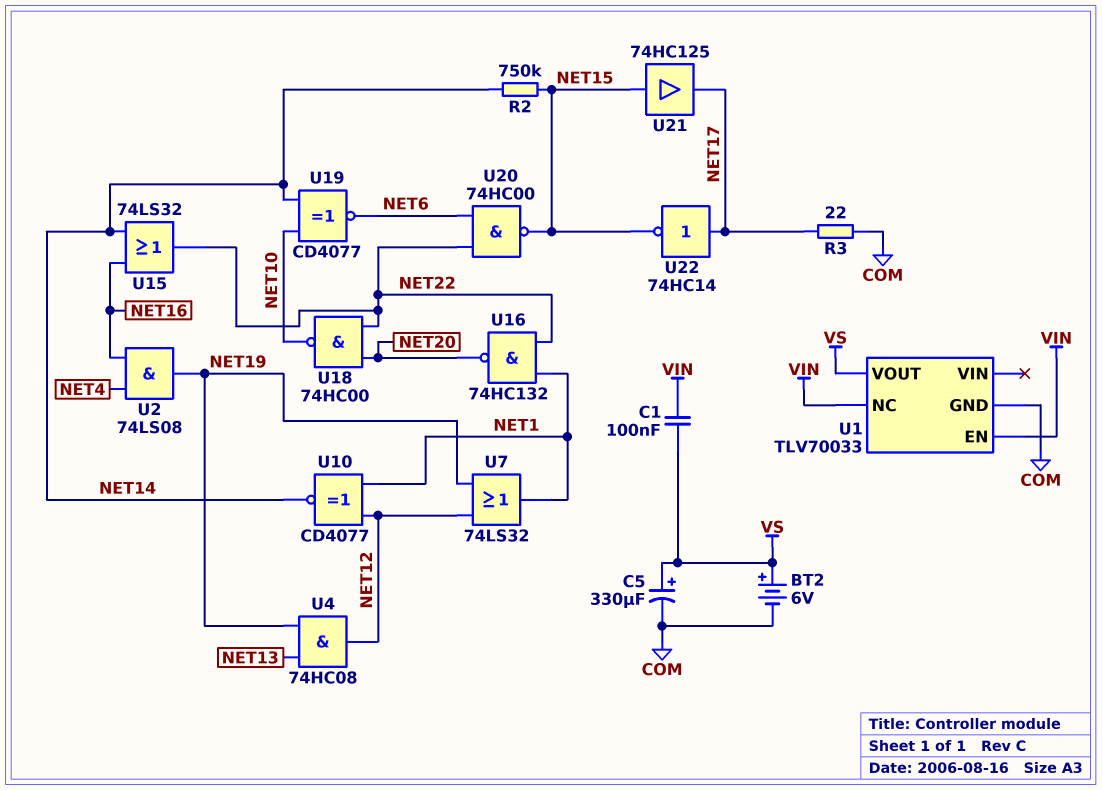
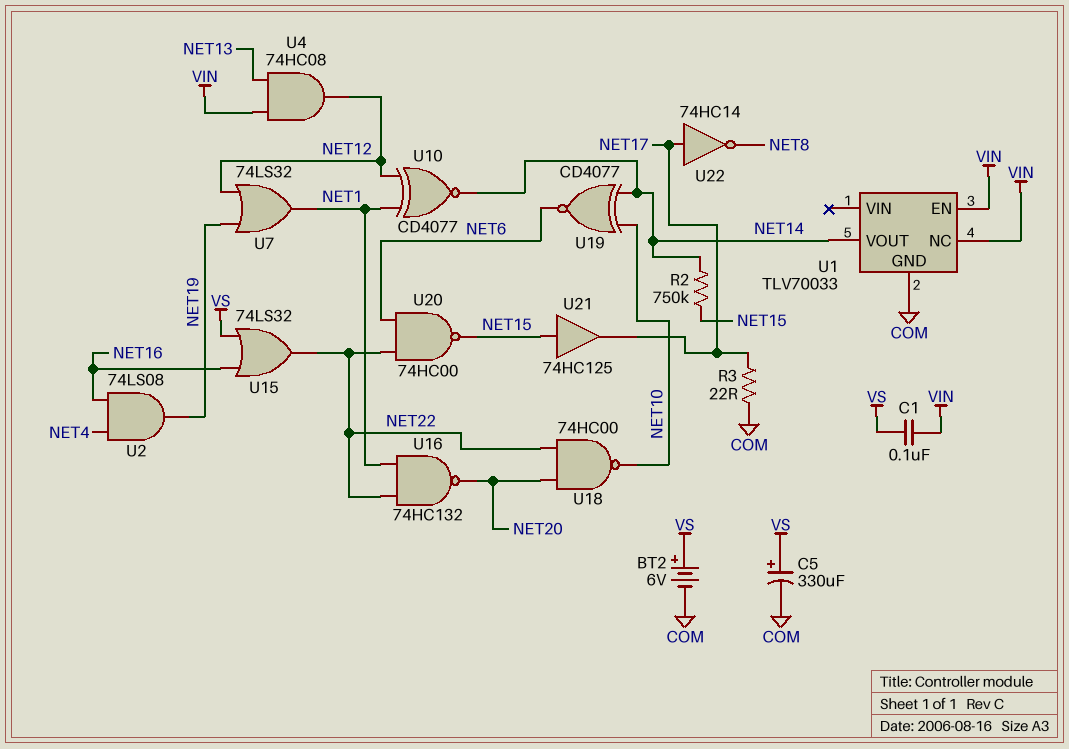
U1 pin VOUT: VS -> NET14
U4: AND 74HC08 (in NET13, in NET19, out NET12) -> AND 74HC08 (in NET13, in VIN, out NET12)
U15: OR 74LS32 (in NET14, in NET16, out NET22) -> OR 74LS32 (in NET16, in VS, out NET22)
U22: NOT 74HC14 (in NET17, out NET15) -> NOT 74HC14 (in NET17, out NET8)

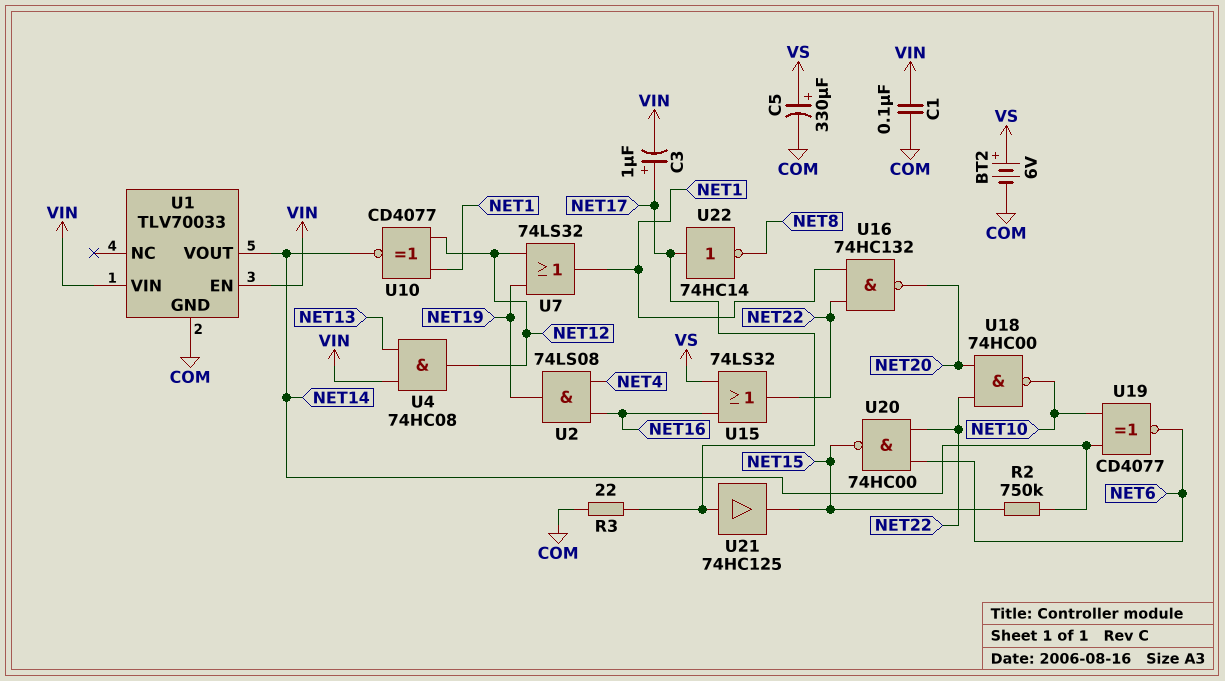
C1: 100nF (VIN, VS) -> 100nF (COM, VIN)
C3: none -> 1uF (plus NET17, minus VIN)
U1 pin NC: VIN -> none
U1 pin VIN: none -> VIN
U21: buffer 74HC125 (in NET15, out NET17) -> buffer 74HC125 (in NET17, out NET15)

